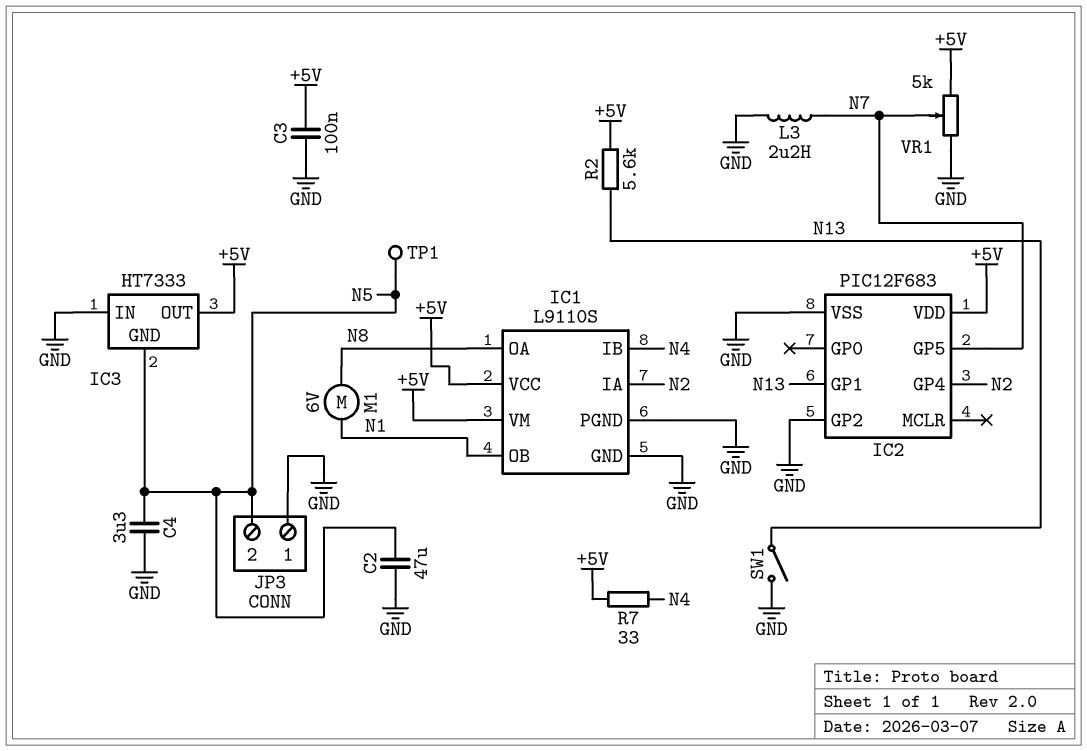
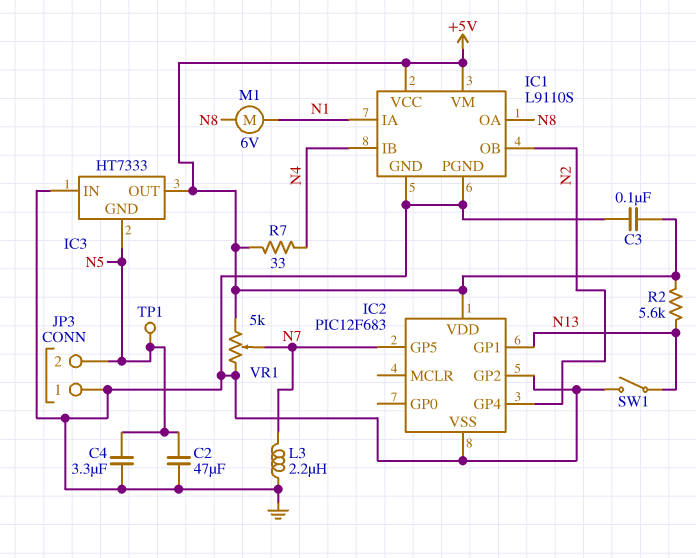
IC1 pin IA: N2 -> N1
IC1 pin OB: N1 -> N2

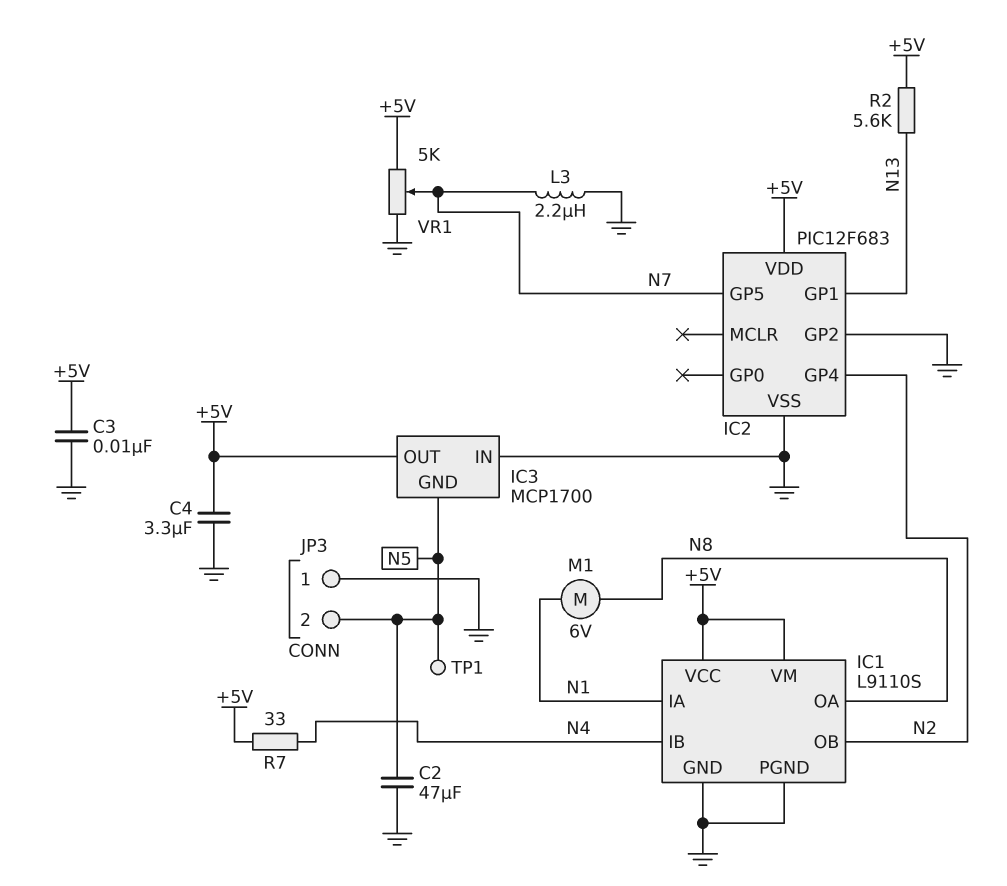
C3: 100nF (+5V, GND) -> 10nF (+5V, GND)
C4: 3.3uF (GND, N5) -> 3.3uF (+5V, GND)
IC3: HT7333 -> MCP1700
SW1: switch (GND, N13) -> none

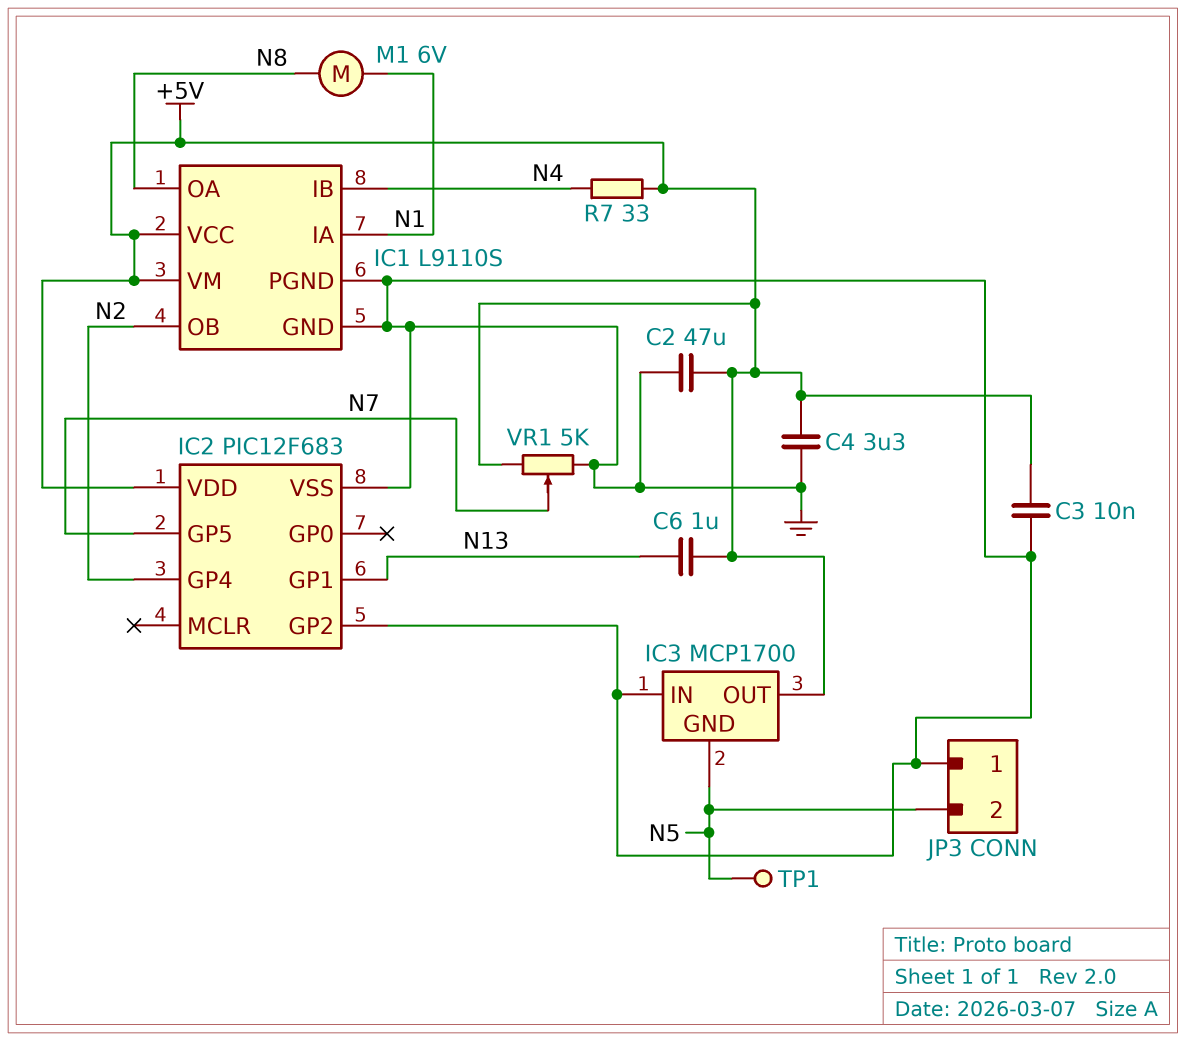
C2: 47uF (GND, N5) -> 47uF (+5V, GND)
C6: none -> 1uF (+5V, N13)
L3: 2.2uH (GND, N7) -> none
R2: 5.6k (+5V, N13) -> none

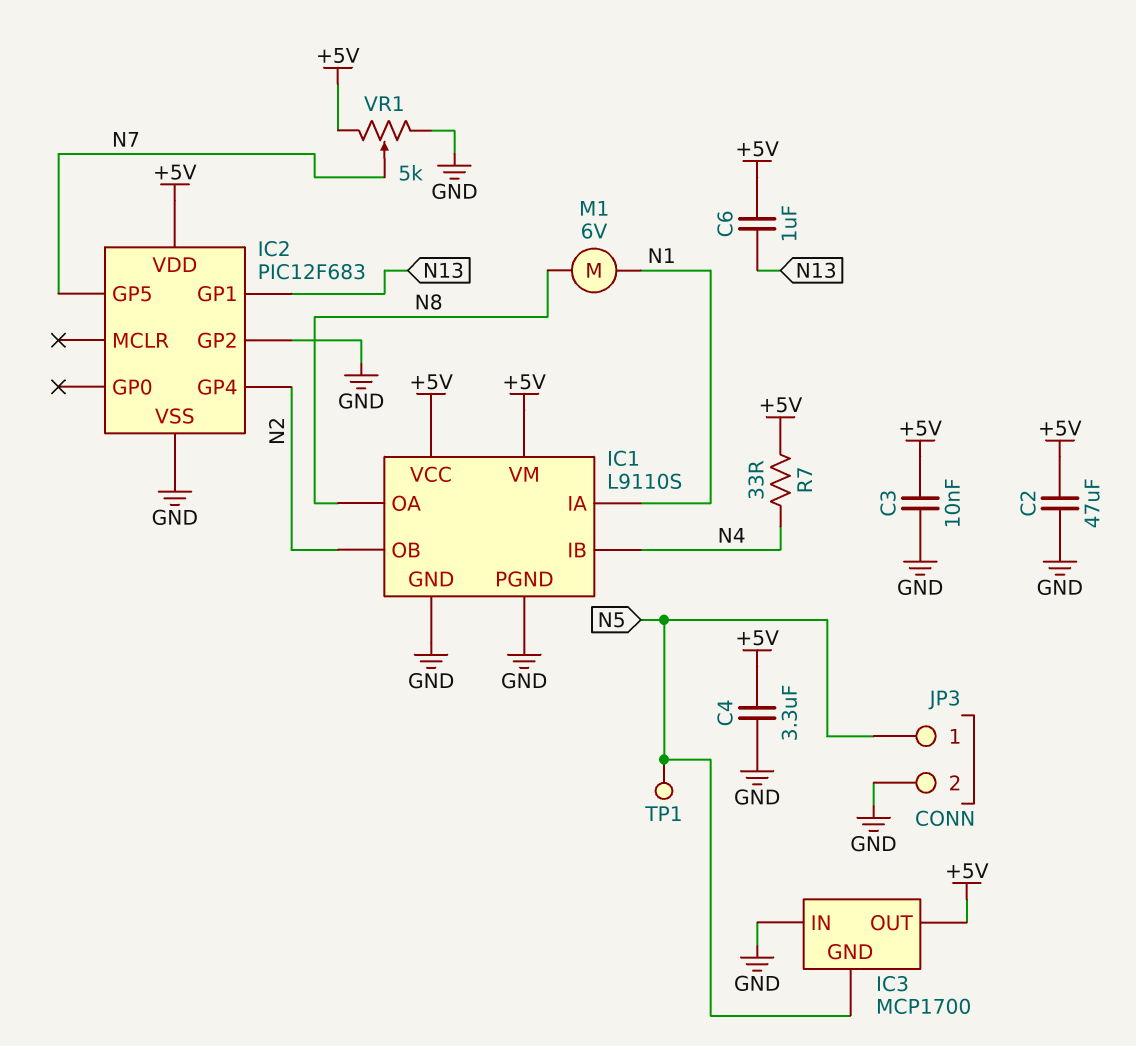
JP3 pin 1: GND -> N5
JP3 pin 2: N5 -> GND

